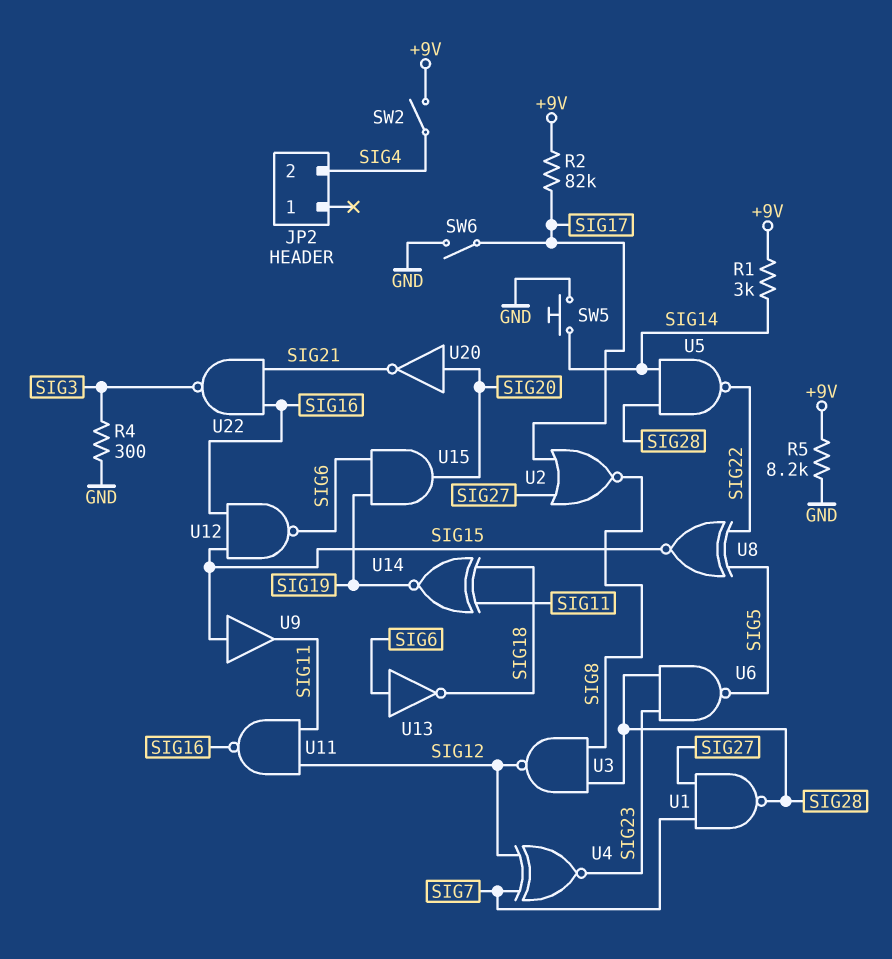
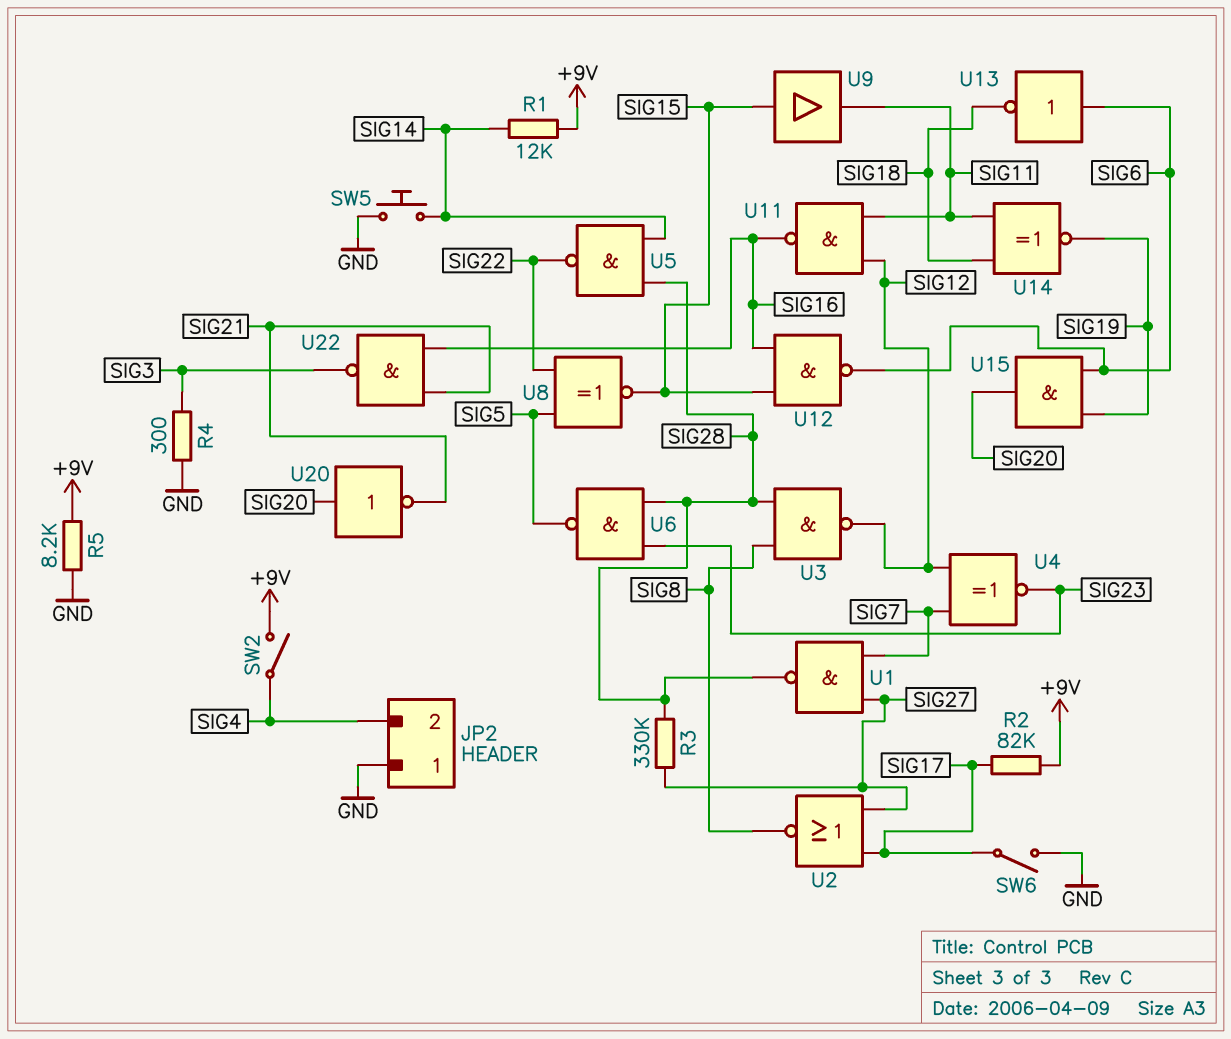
JP2 pin 1: none -> GND
R1: 3k (+9V, SIG14) -> 12k (+9V, SIG14)
R3: none -> 330k (SIG27, SIG28)

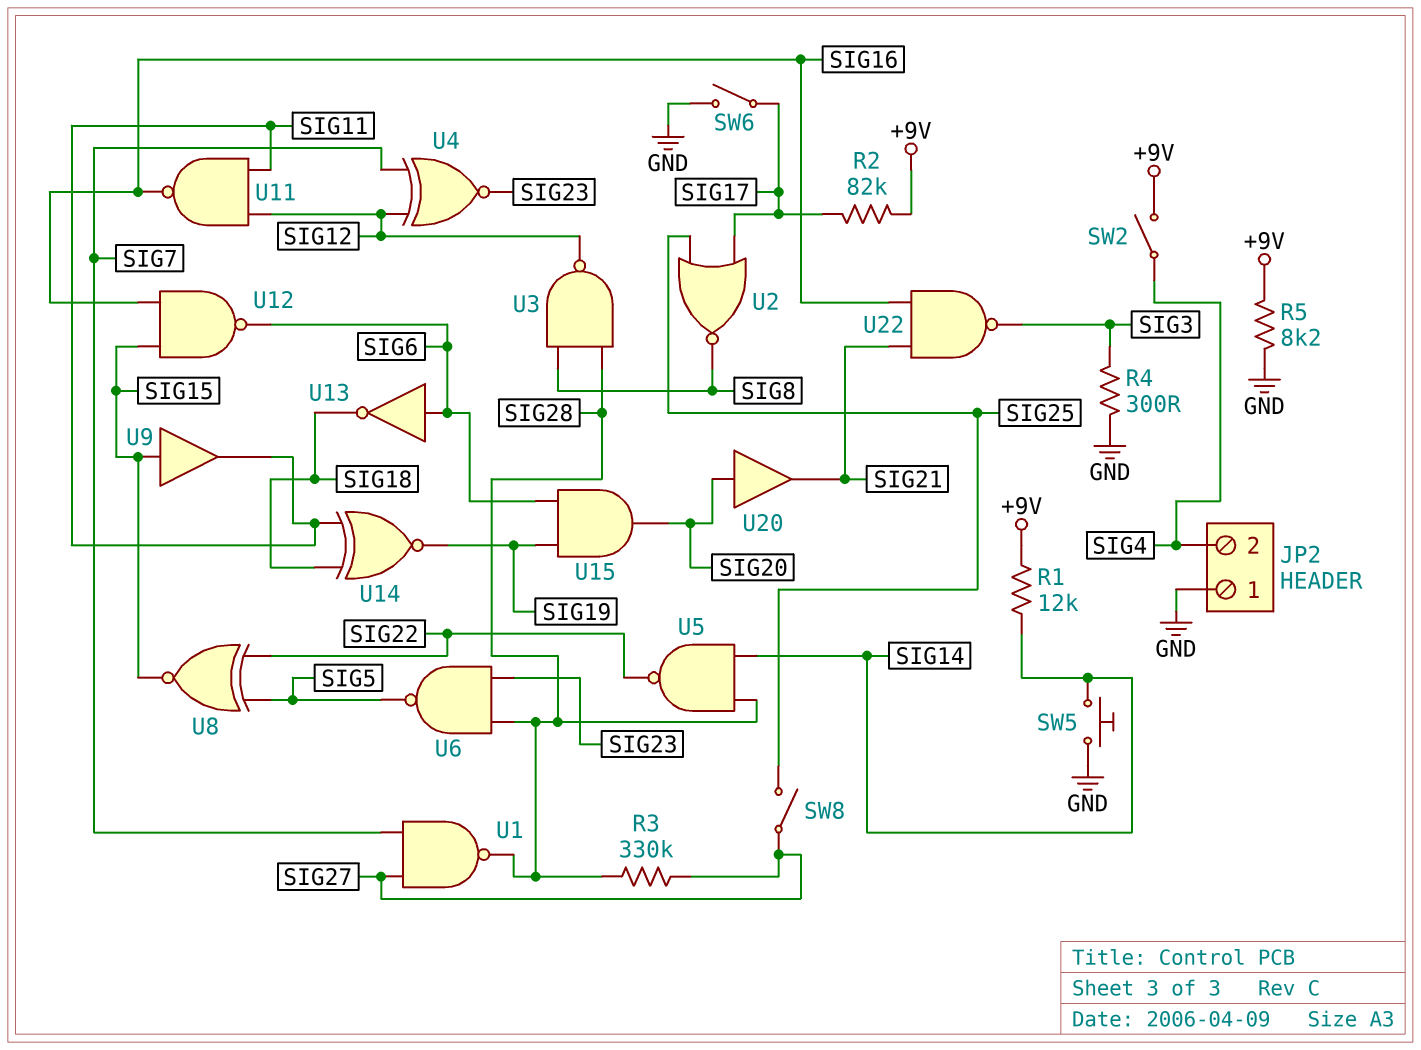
SW8: none -> switch (SIG25, SIG27)
U2: NOR (in SIG17, in SIG27, out SIG8) -> NOR (in SIG17, in SIG25, out SIG8)
U20: NOT (in SIG20, out SIG21) -> buffer (in SIG20, out SIG21)

